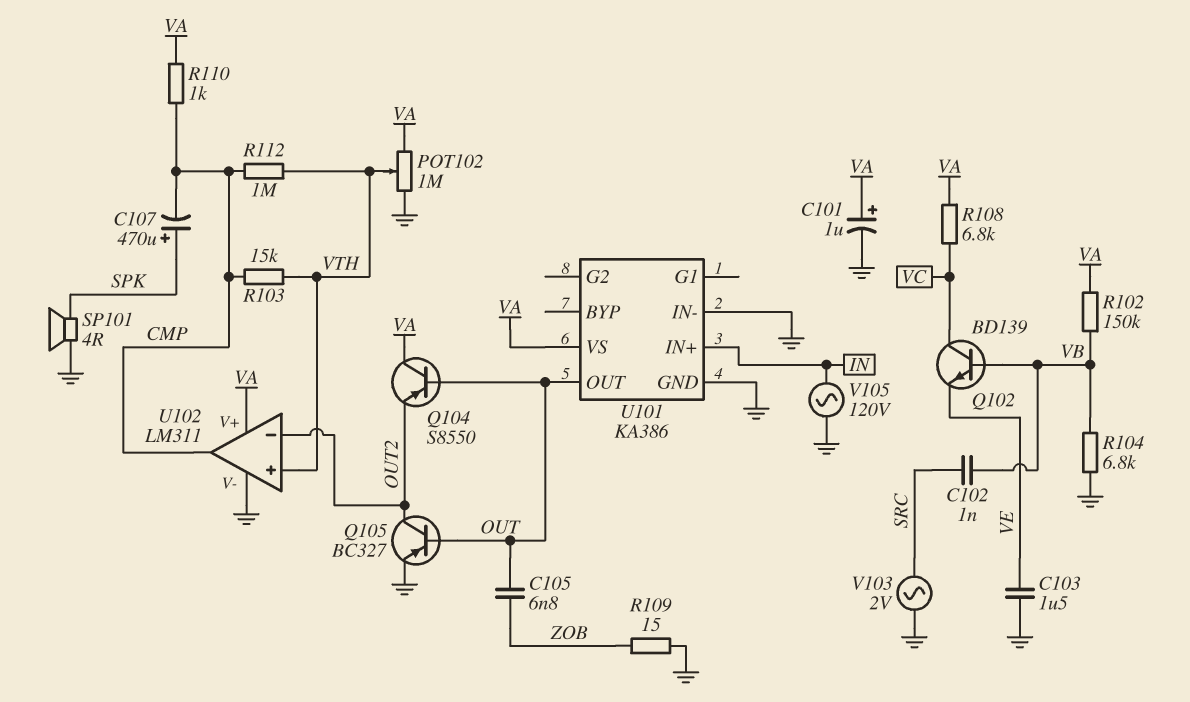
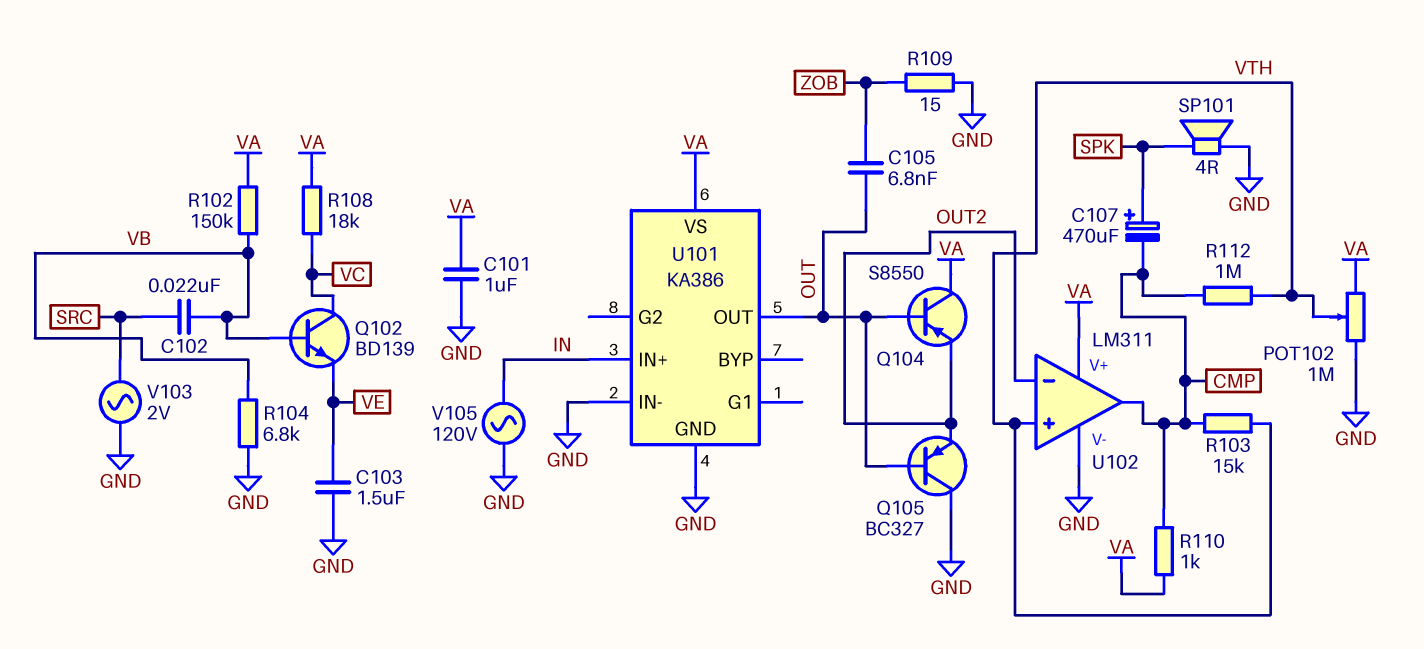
C101: 1uF (plus VA, minus GND) -> 1uF (GND, VA)
C102: 1nF (SRC, VB) -> 22nF (SRC, VB)
Q105: PNP BC327 (B OUT, C OUT2, E GND) -> PNP BC327 (B OUT, C GND, E OUT2)
R108: 6.8k (VA, VC) -> 18k (VA, VC)

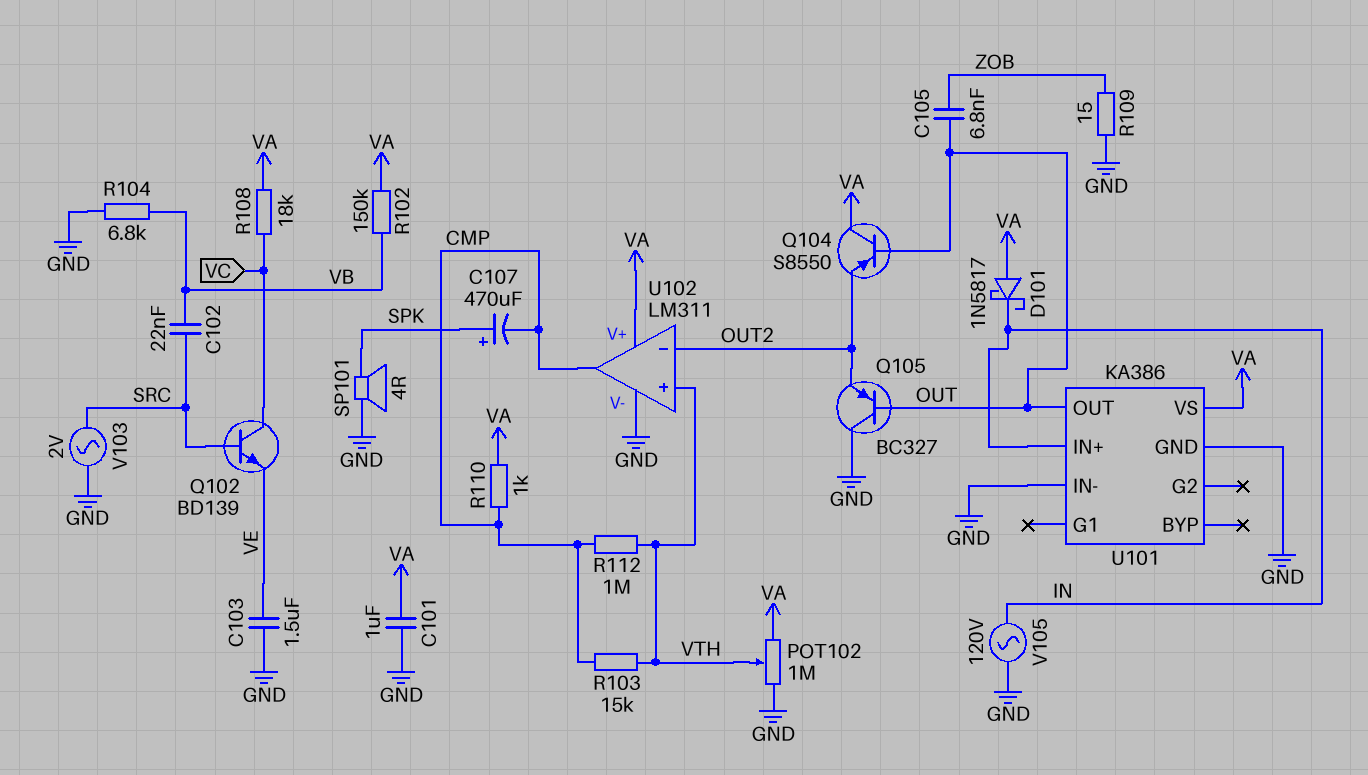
D101: none -> schottky 1N5817 (A VA, K IN)
Q102: NPN BD139 (B VB, C VC, E VE) -> NPN BD139 (B SRC, C VC, E VE)

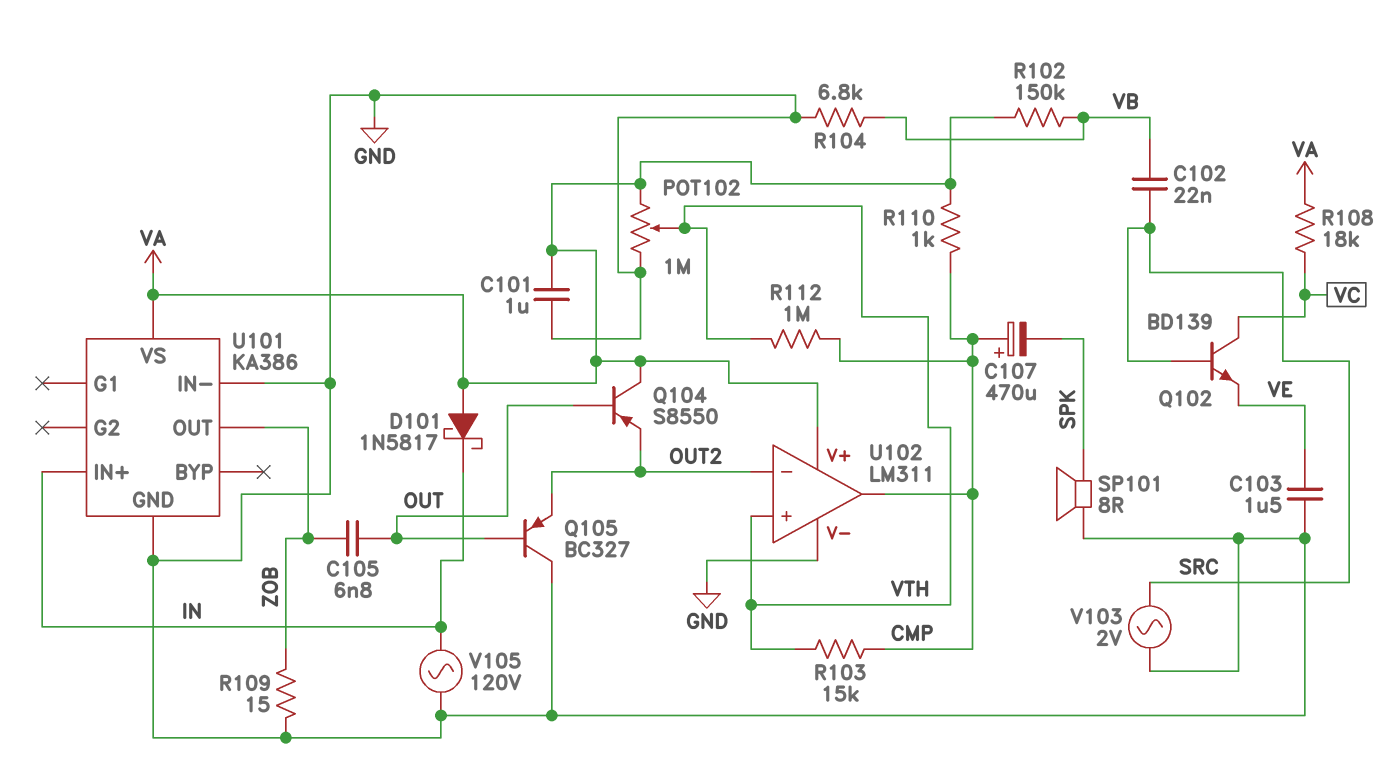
C107: 470uF (plus SPK, minus CMP) -> 470uF (plus CMP, minus SPK)
SP101: speaker 4R (GND, SPK) -> speaker 8R (GND, SPK)
U101 pin OUT: OUT -> ZOB

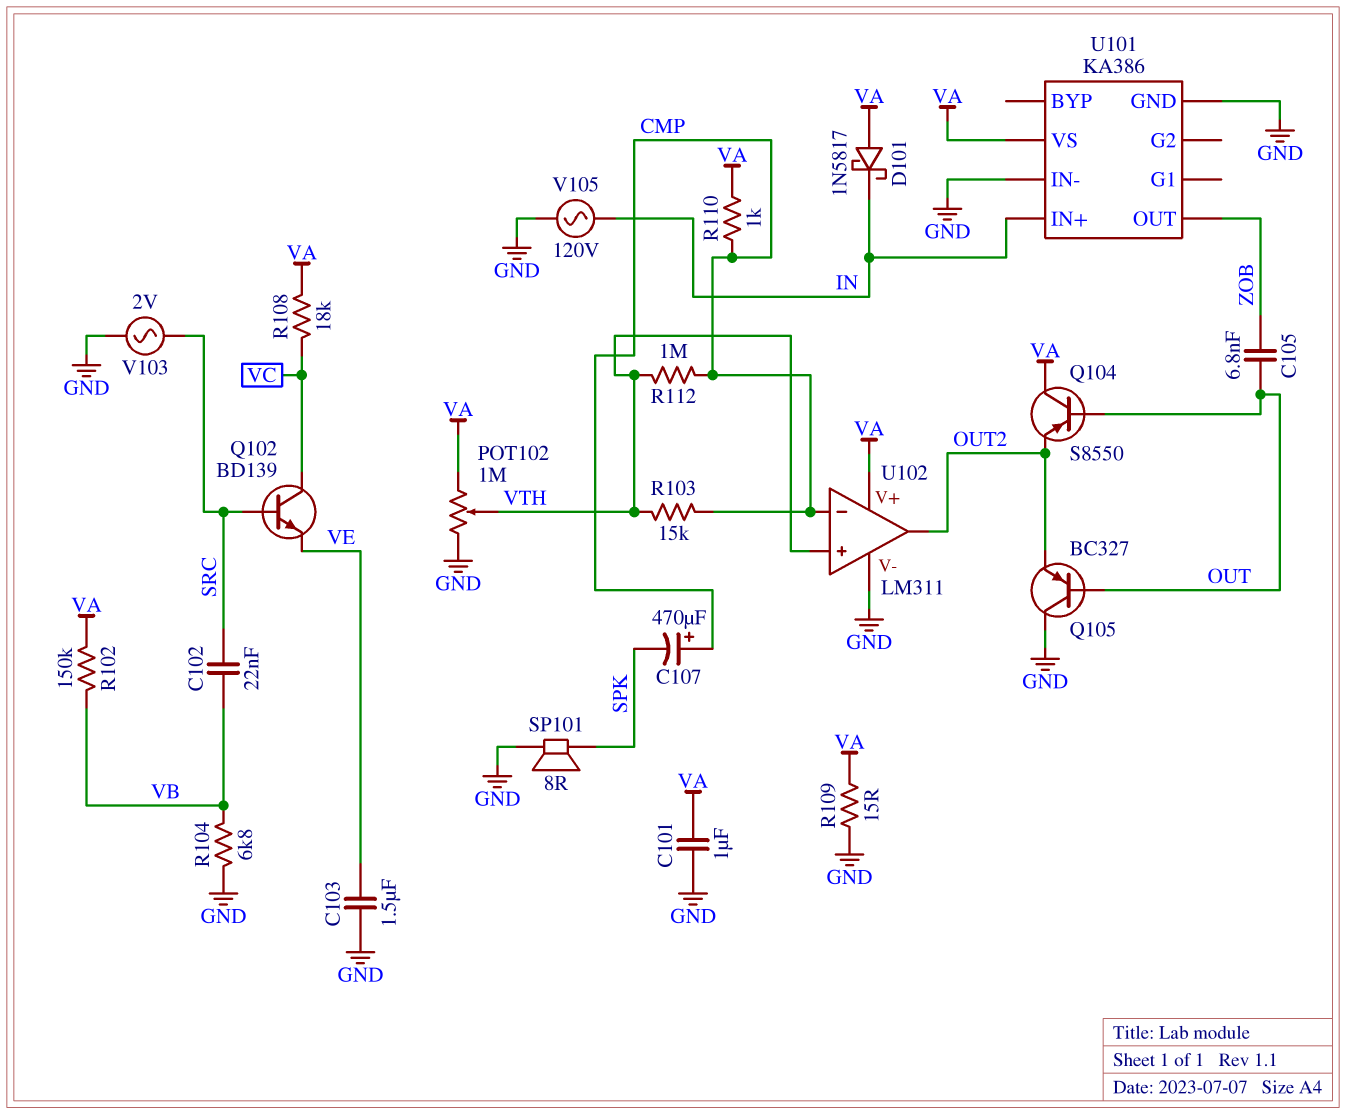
R109: 15 (GND, ZOB) -> 15 (GND, VA)
U102 pin in-: OUT2 -> CMP
U102 pin out: CMP -> OUT2

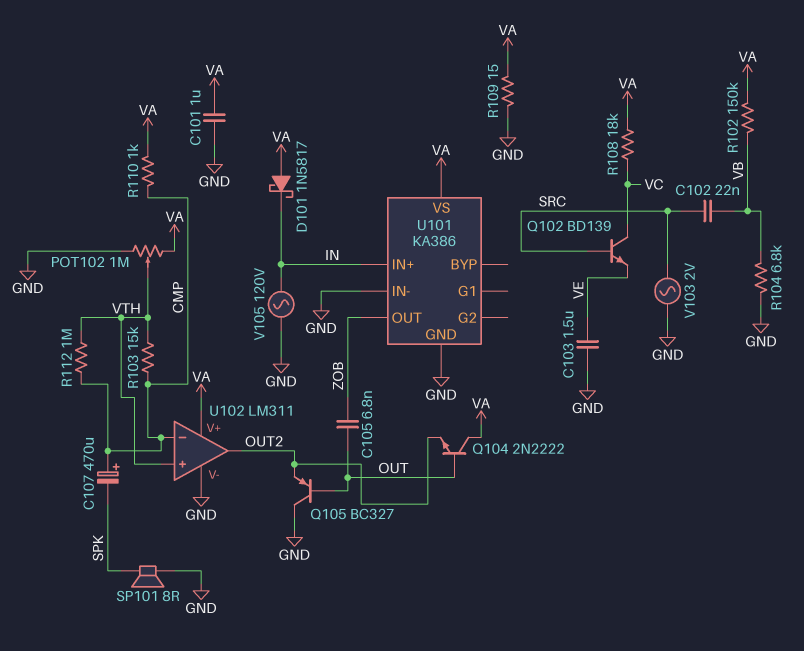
Q104: PNP S8550 (B OUT, C VA, E OUT2) -> NPN 2N2222 (B OUT, C VA, E OUT2)

